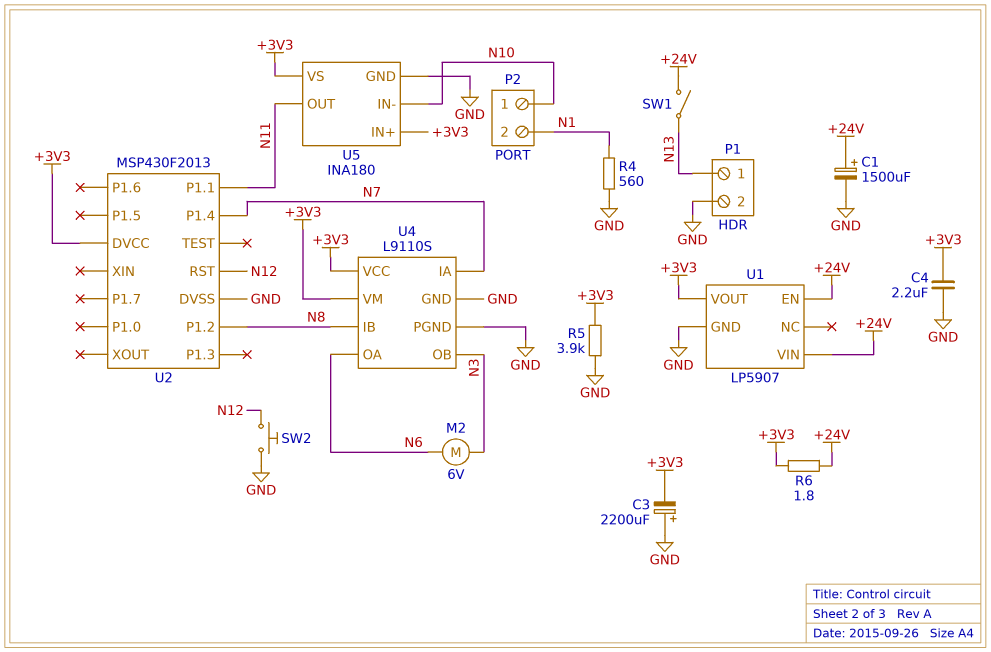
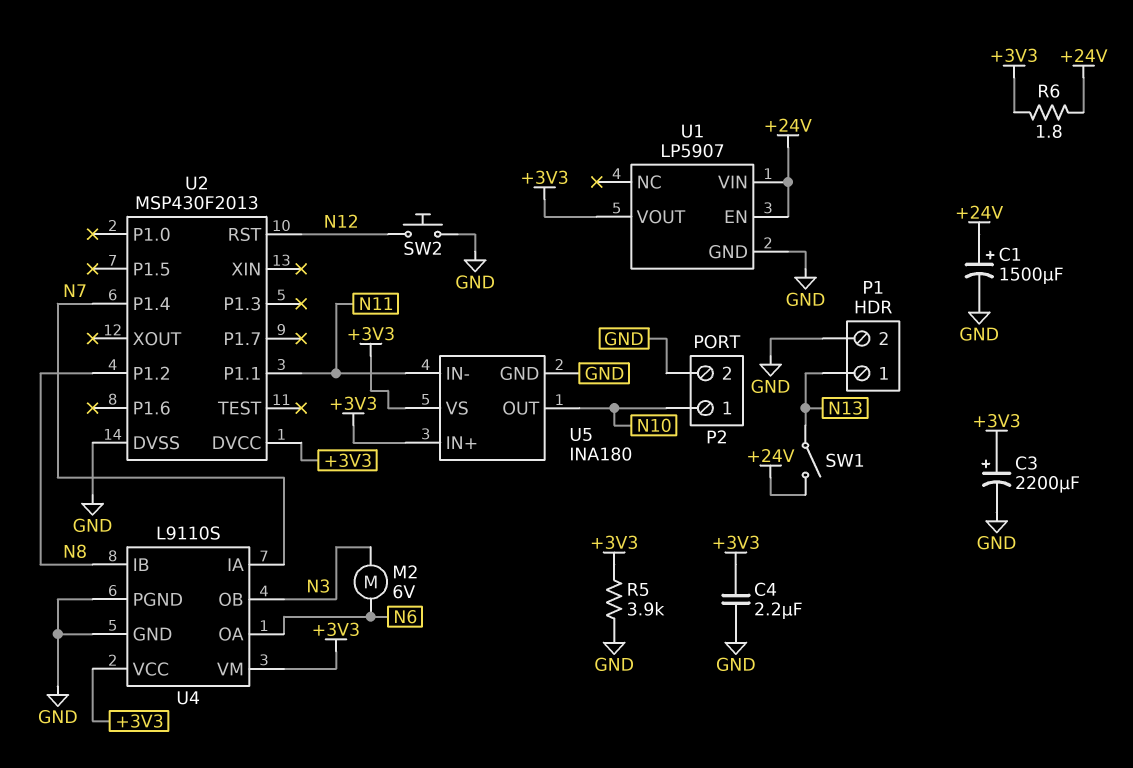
C3: 2200uF (plus GND, minus +3V3) -> 2200uF (plus +3V3, minus GND)
P2 pin 2: N1 -> GND
R4: 560 (GND, N1) -> none
U5 pin IN-: N10 -> N11
U5 pin OUT: N11 -> N10

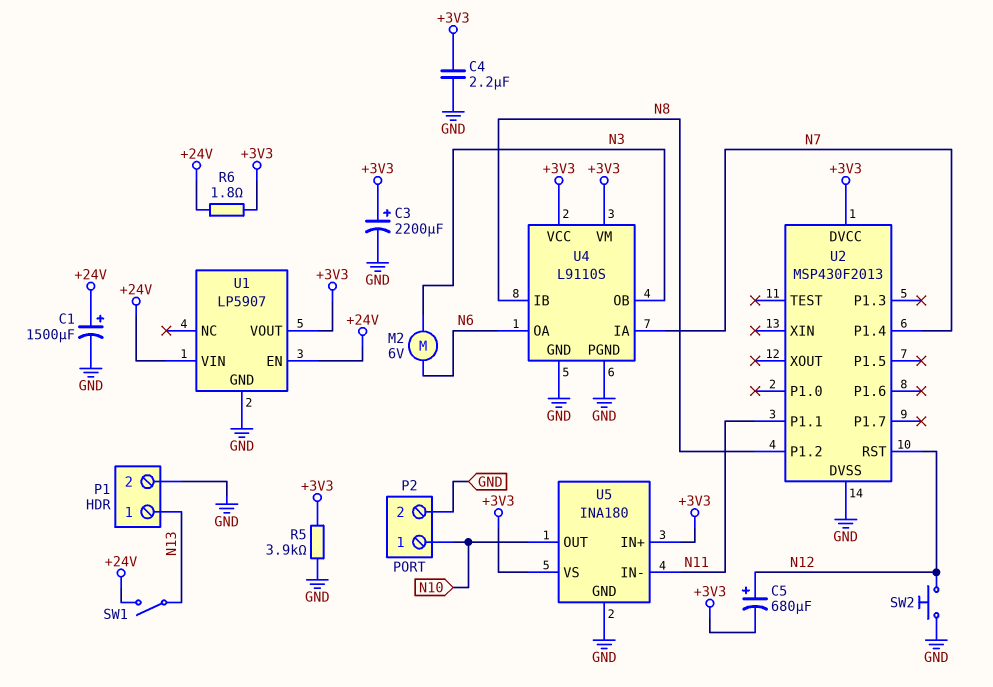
C5: none -> 680uF (plus N12, minus +3V3)

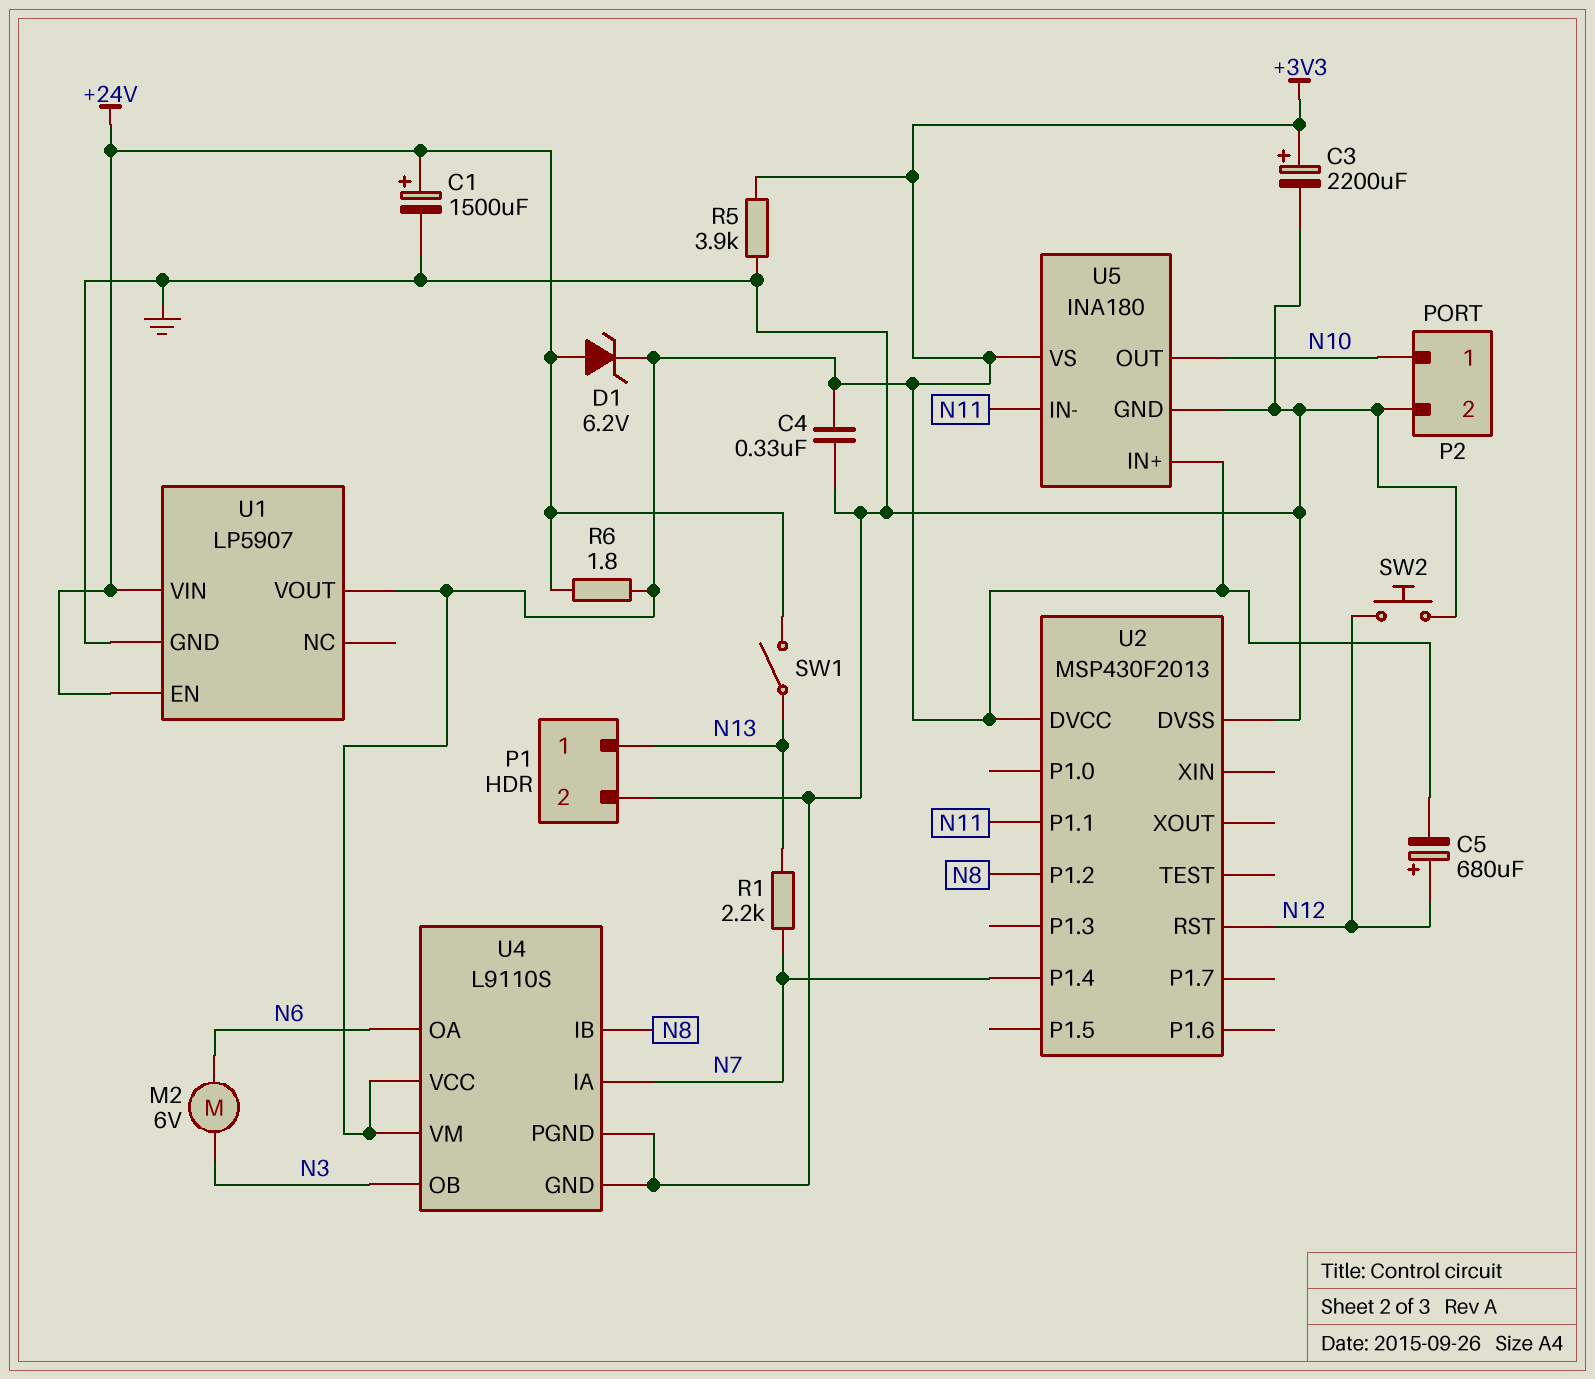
C4: 2.2uF (+3V3, GND) -> 330nF (+3V3, GND)
D1: none -> zener 6.2V (A +24V, K +3V3)
R1: none -> 2.2k (N7, N13)

